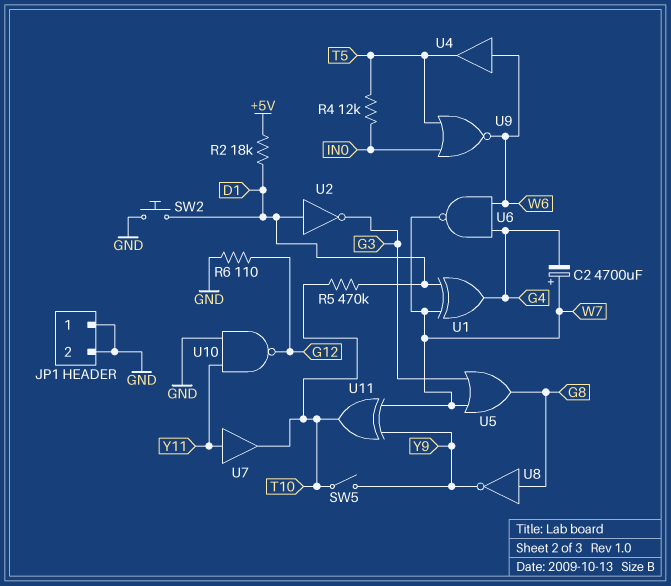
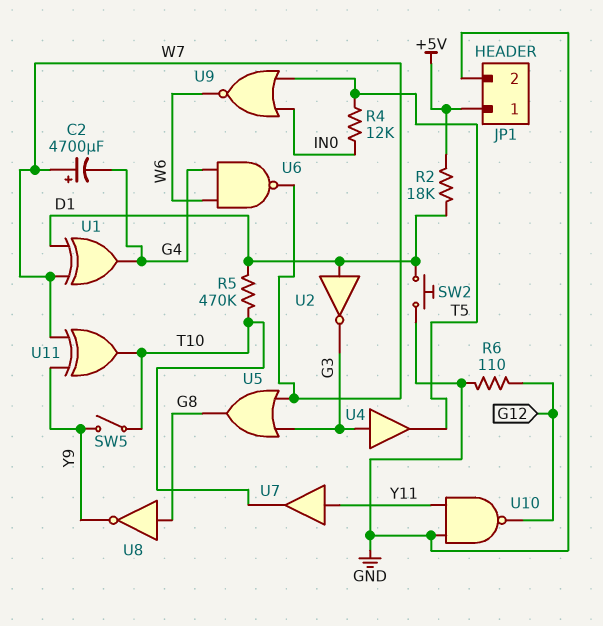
JP1 pin 1: GND -> +5V
U4: buffer (in W6, out T5) -> buffer (in G3, out T5)

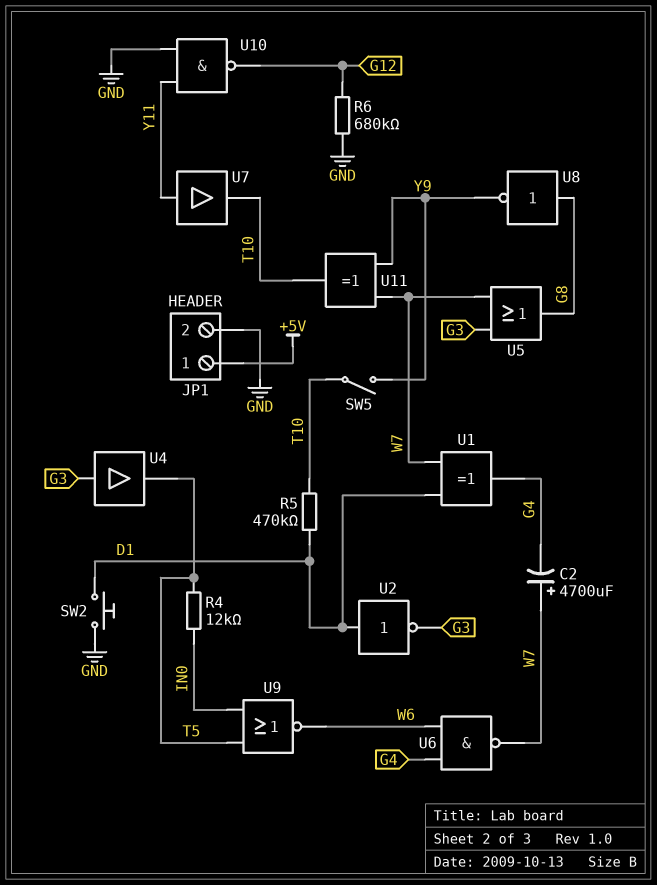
R2: 18k (+5V, D1) -> none
R6: 110 (G12, GND) -> 680k (G12, GND)

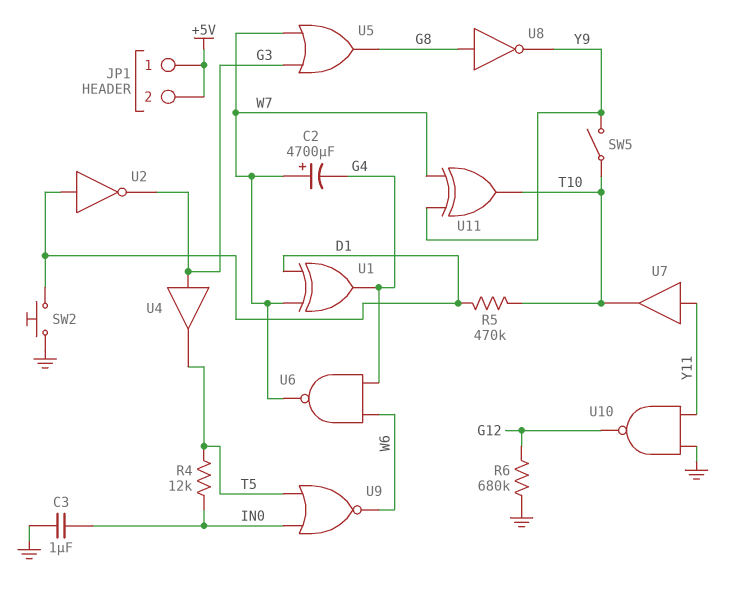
C3: none -> 1uF (GND, IN0)
JP1 pin 2: GND -> +5V

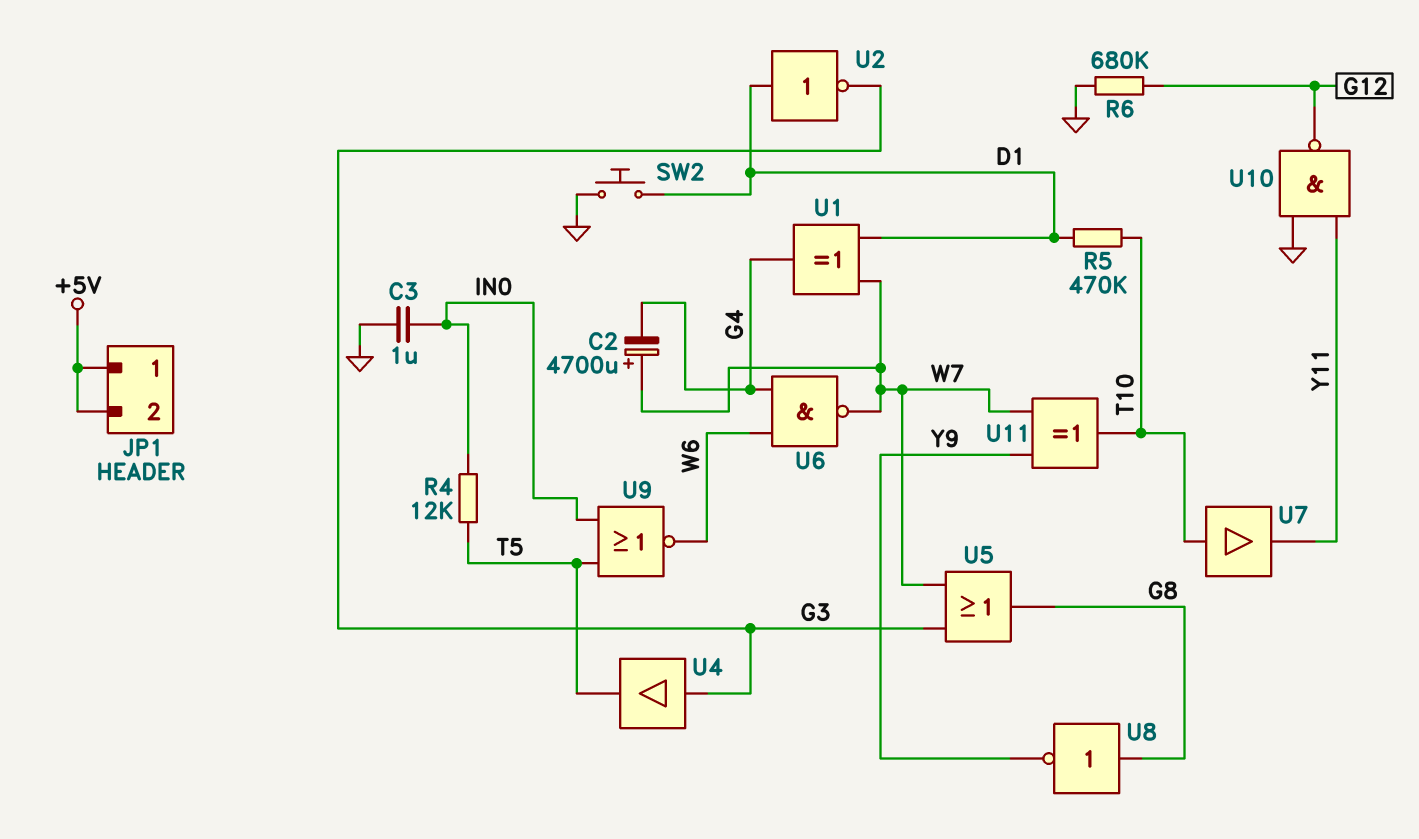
SW5: switch (T10, Y9) -> none
U7: buffer (in Y11, out T10) -> buffer (in T10, out Y11)

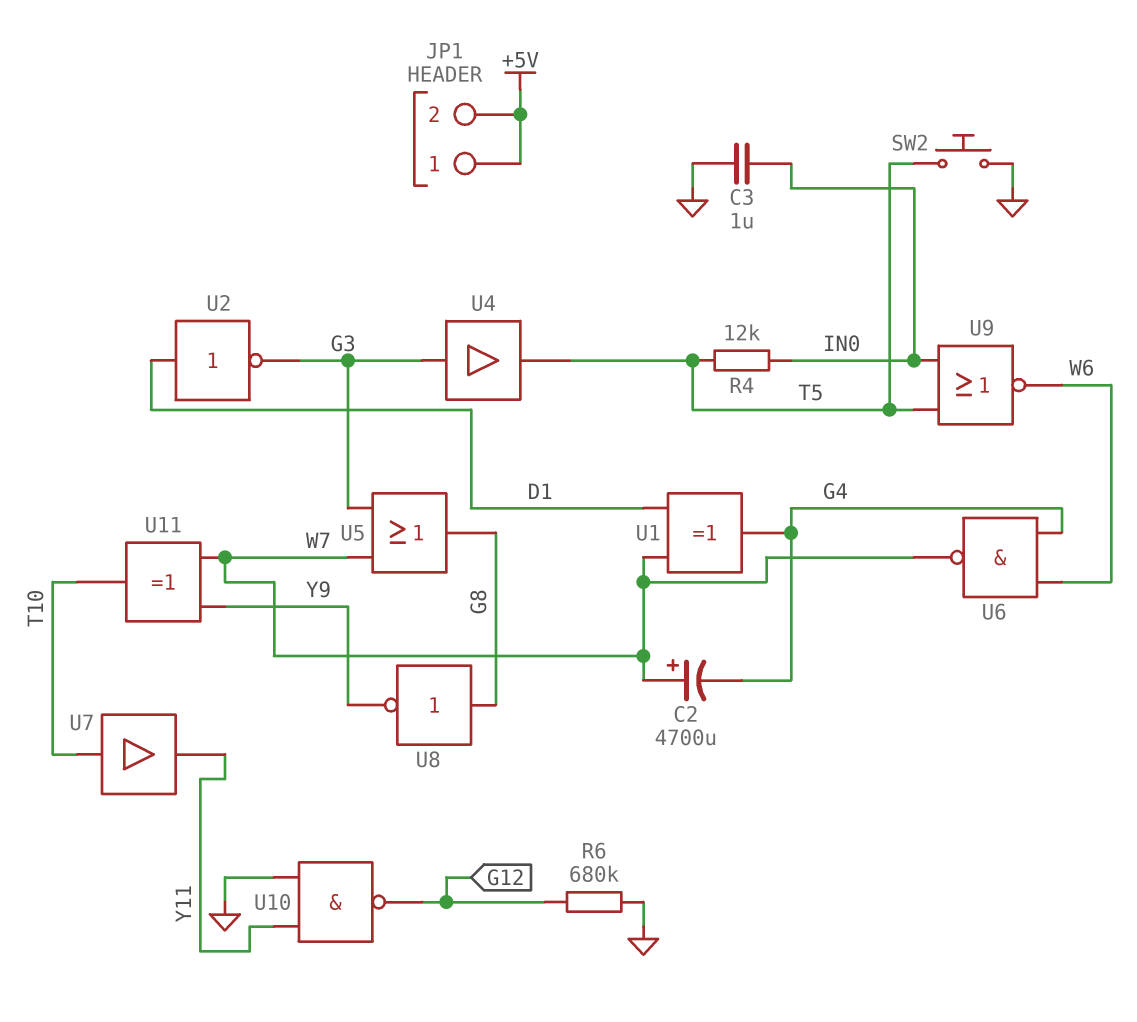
R5: 470k (D1, T10) -> none
SW2: button (D1, GND) -> button (GND, T5)

